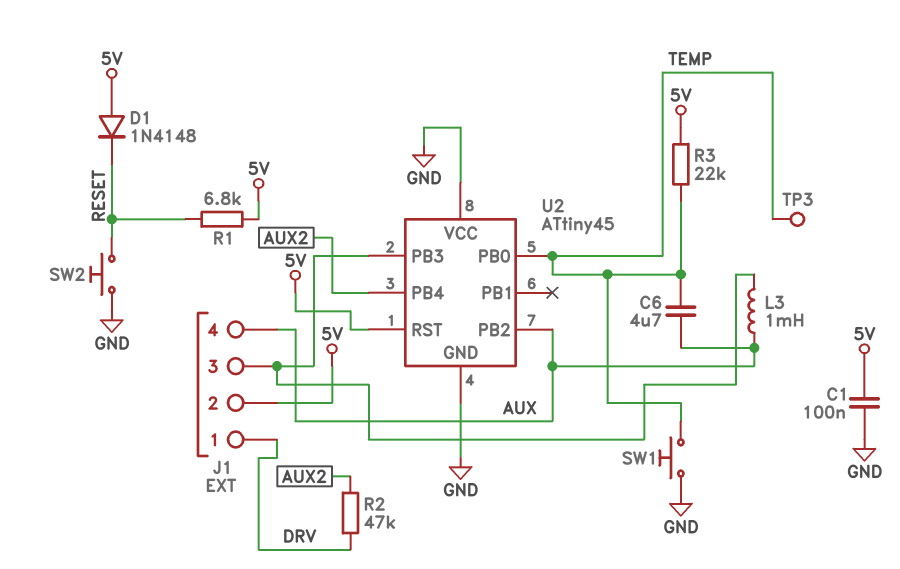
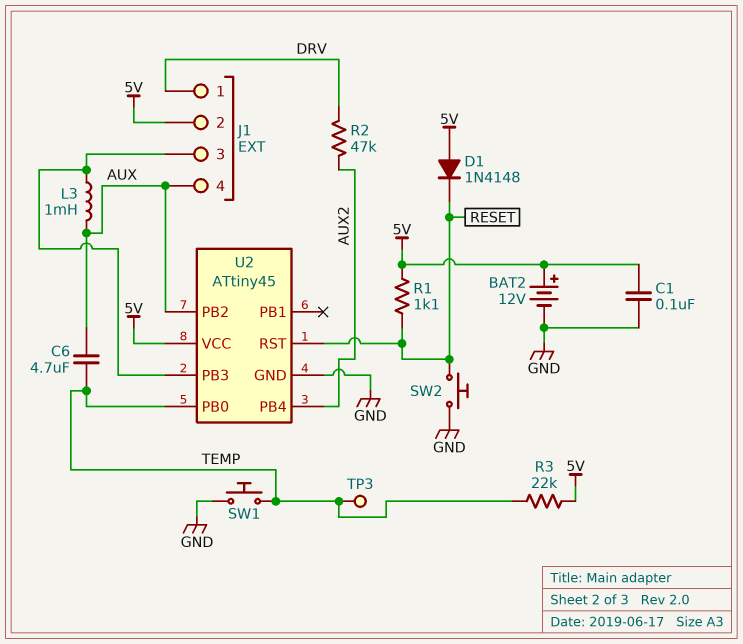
BAT2: none -> 12V (plus 5V, minus GND)
R1: 6.8k (5V, RESET) -> 1.1k (5V, RESET)
U2 pin RST: 5V -> RESET
U2 pin VCC: GND -> 5V

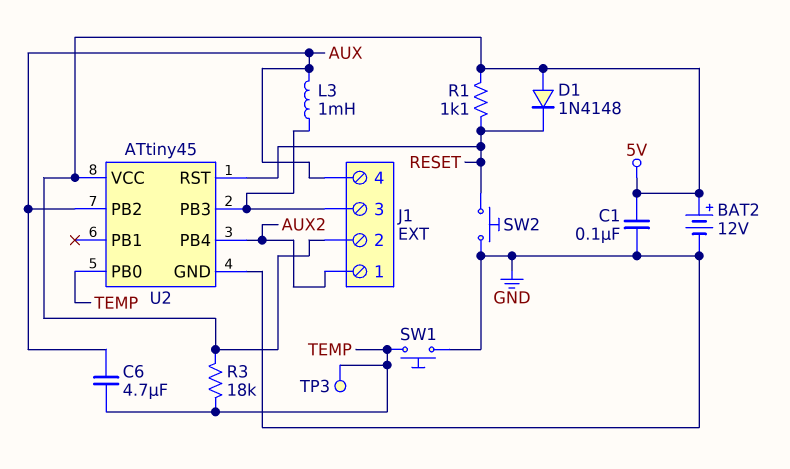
J1 pin 1: DRV -> AUX2
R2: 47k (AUX2, DRV) -> none
R3: 22k (5V, TEMP) -> 18k (5V, TEMP)

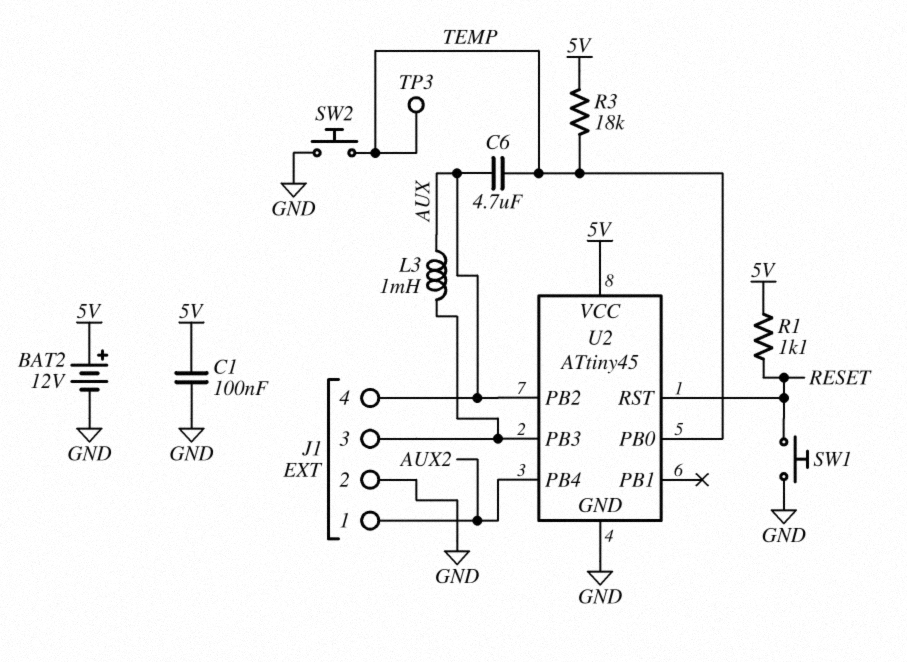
D1: diode 1N4148 (A 5V, K RESET) -> none
J1 pin 2: 5V -> GND
SW1: button (GND, TEMP) -> button (GND, RESET)
SW2: button (GND, RESET) -> button (GND, TEMP)

